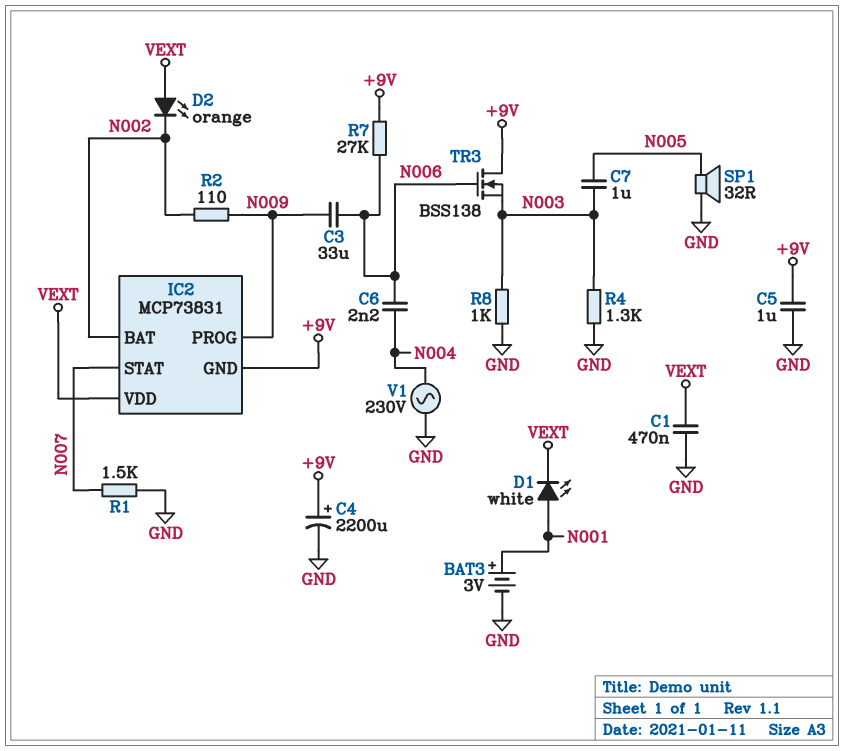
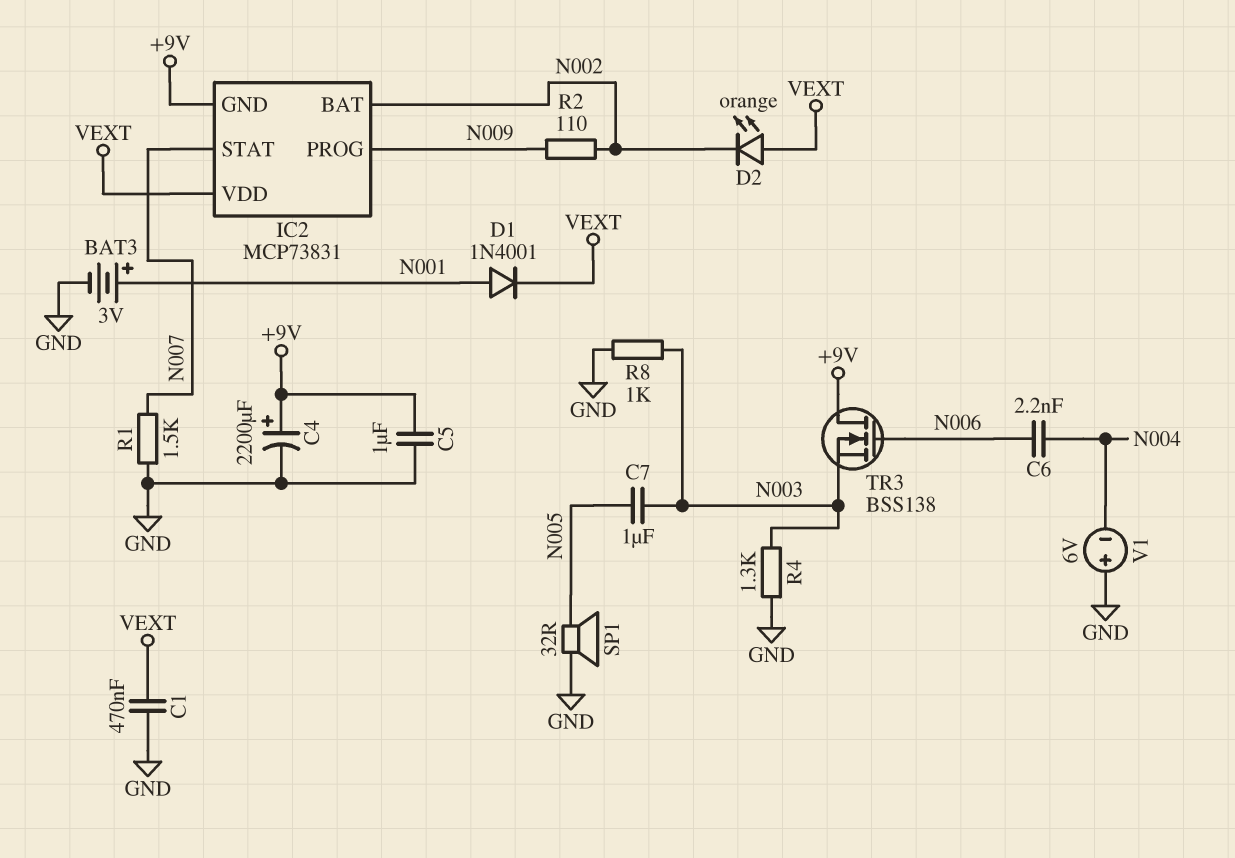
C3: 33uF (N006, N009) -> none
D1: LED white (A N001, K VEXT) -> diode 1N4001 (A N001, K VEXT)
R7: 27k (+9V, N006) -> none
V1: AC 230V (GND, N004) -> 6V (plus GND, minus N004)

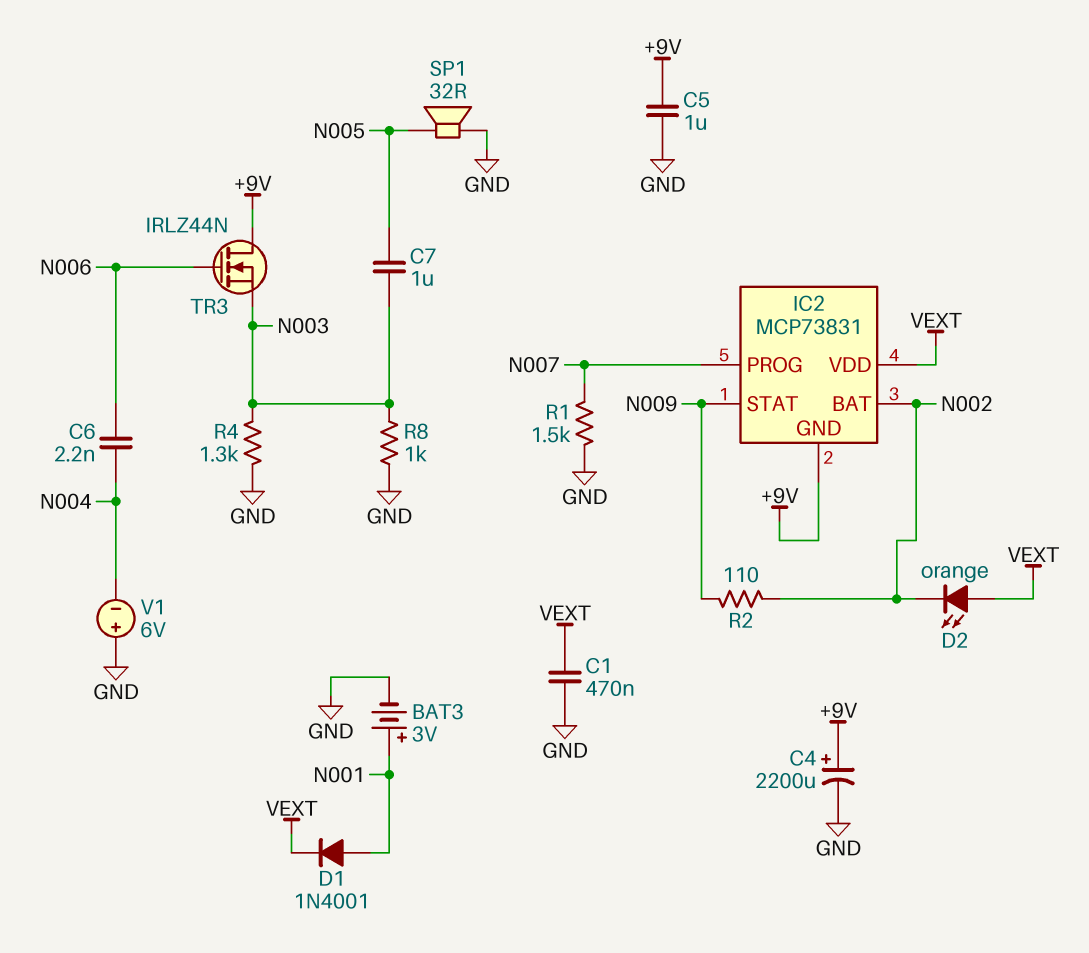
IC2 pin PROG: N009 -> N007
IC2 pin STAT: N007 -> N009
TR3: NMOS BSS138 (G N006, D +9V, S N003) -> NMOS IRLZ44N (G N006, D +9V, S N003)

